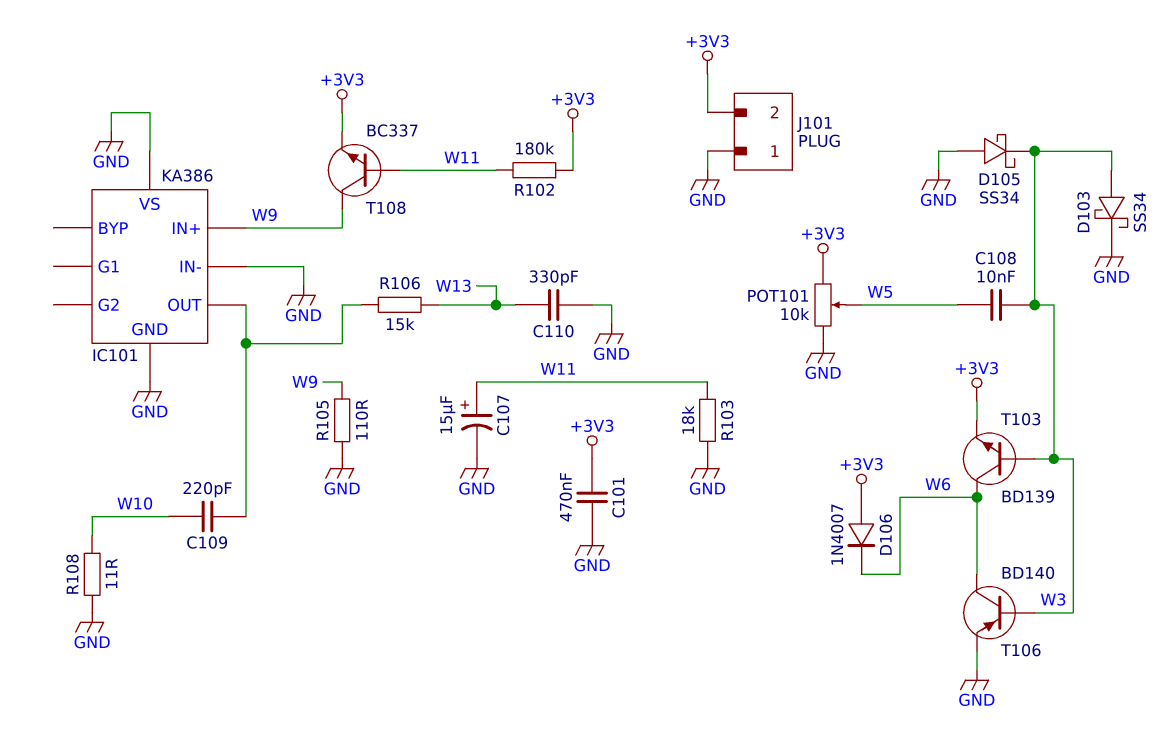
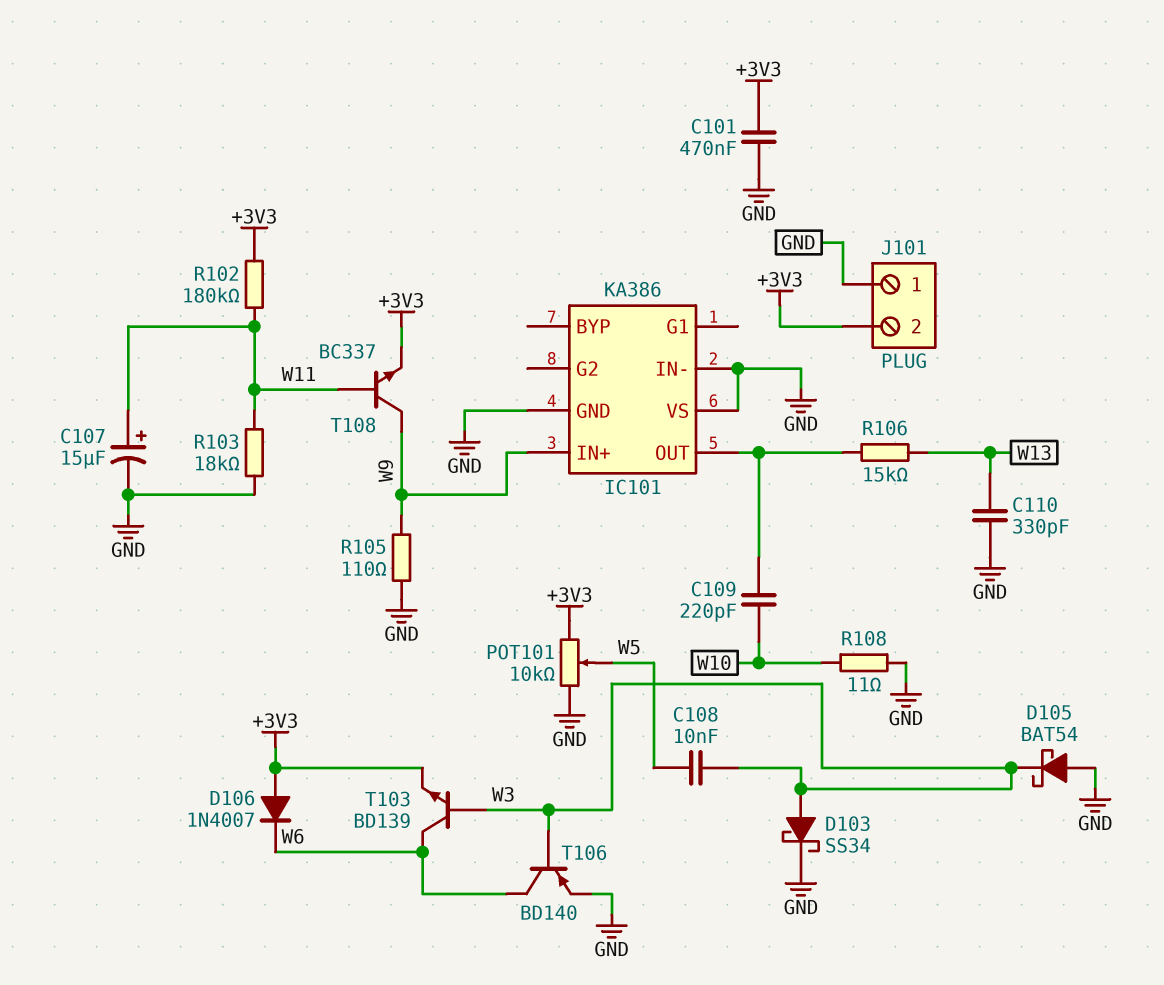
D105: schottky SS34 (A GND, K W3) -> schottky BAT54 (A GND, K W3)

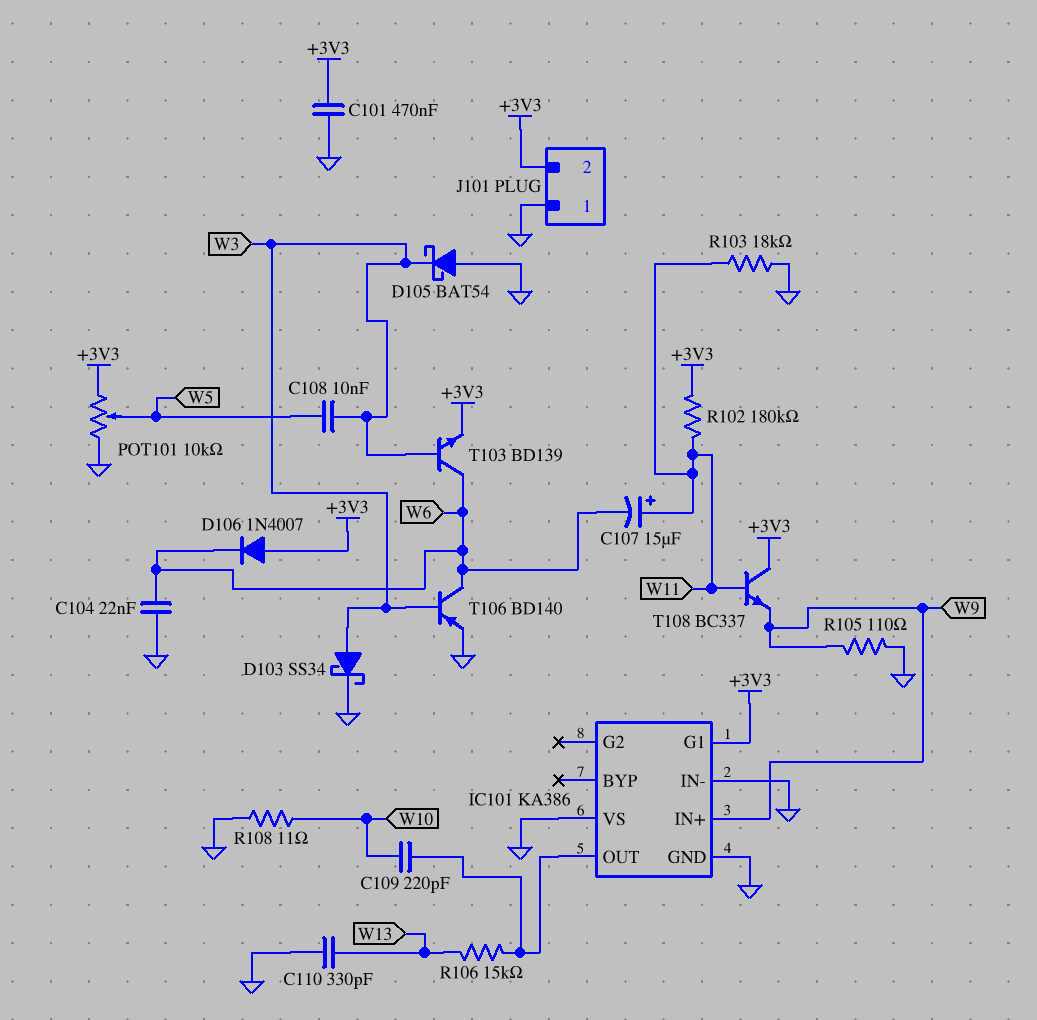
C104: none -> 22nF (GND, W6)
C107: 15uF (plus W11, minus GND) -> 15uF (plus W11, minus W6)
IC101 pin G1: none -> +3V3
T108: NPN BC337 (B W11, C W9, E +3V3) -> NPN BC337 (B W11, C +3V3, E W9)

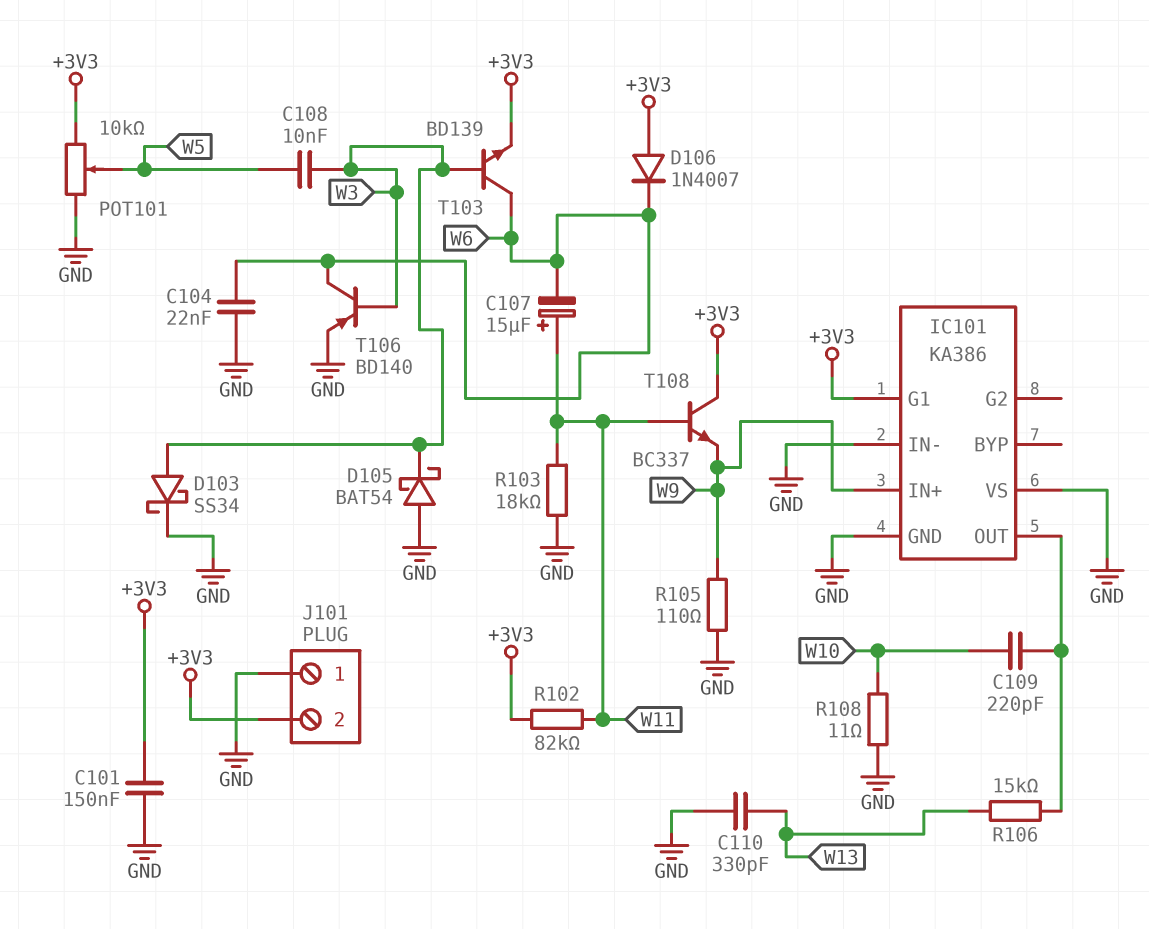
C101: 470nF (+3V3, GND) -> 150nF (+3V3, GND)
R102: 180k (+3V3, W11) -> 82k (+3V3, W11)

